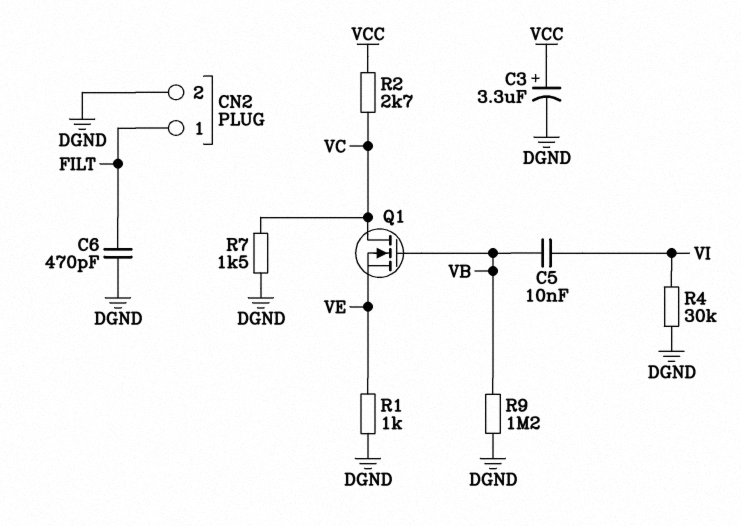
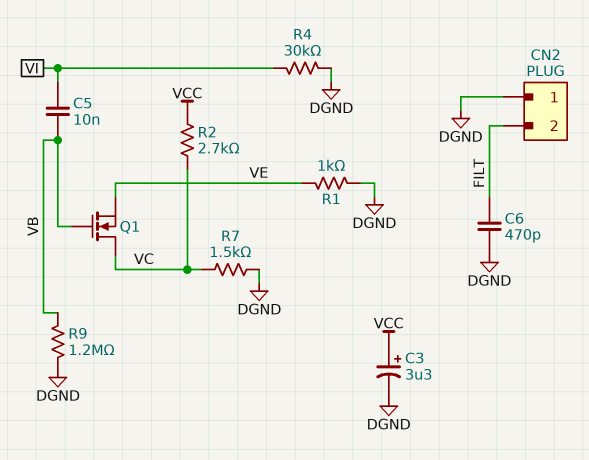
CN2 pin 1: FILT -> DGND
CN2 pin 2: DGND -> FILT

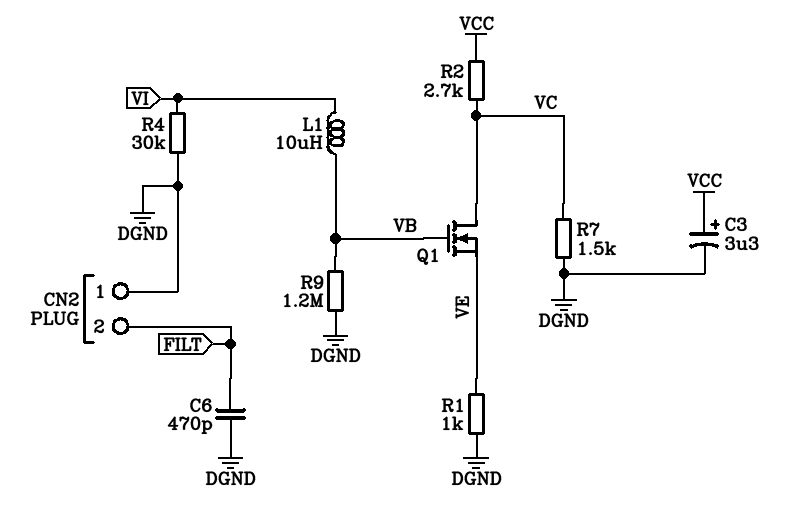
C5: 10nF (VB, VI) -> none
L1: none -> 10uH (VB, VI)

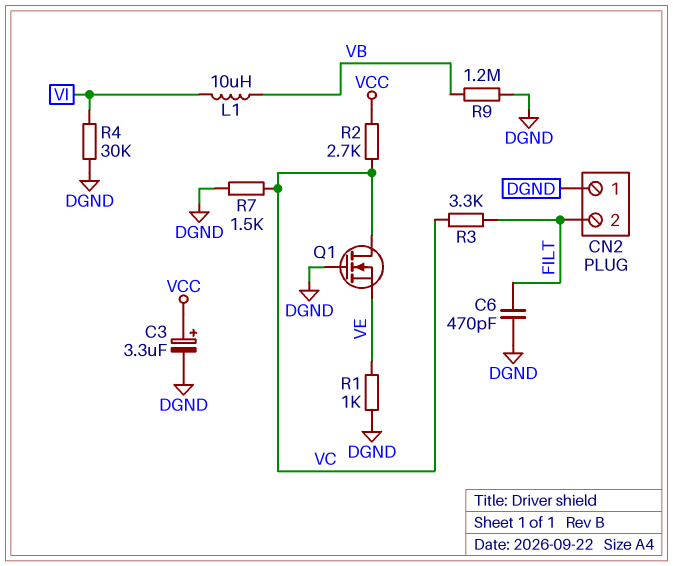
Q1: NMOS (G VB, D VC, S VE) -> NMOS (G DGND, D VC, S VE)
R3: none -> 3.3k (FILT, VC)

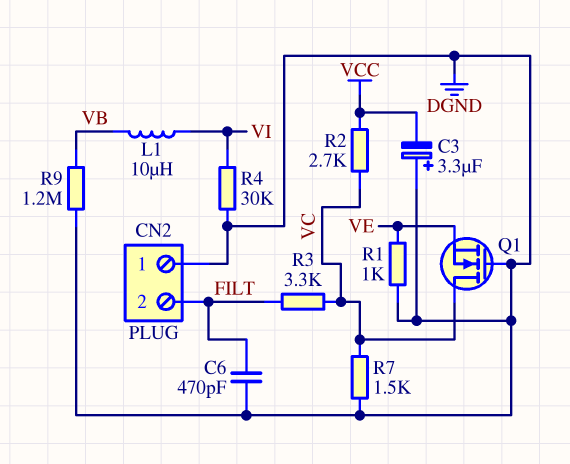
C3: 3.3uF (plus VCC, minus DGND) -> 3.3uF (plus DGND, minus VCC)

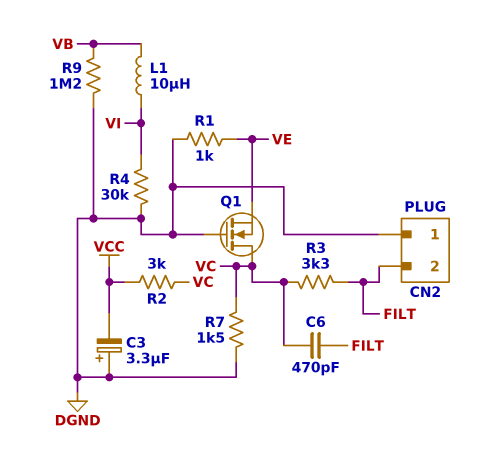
C6: 470pF (DGND, FILT) -> 470pF (FILT, VC)
R2: 2.7k (VC, VCC) -> 3k (VC, VCC)

